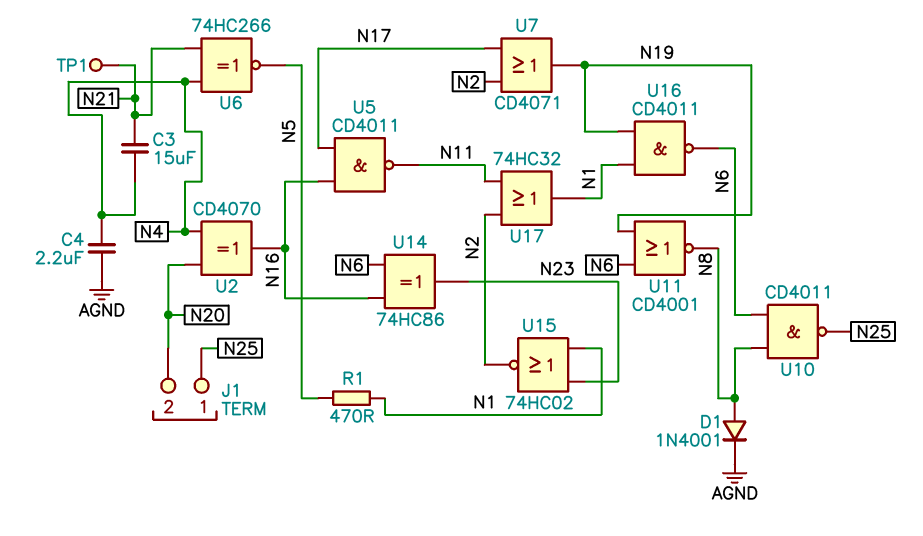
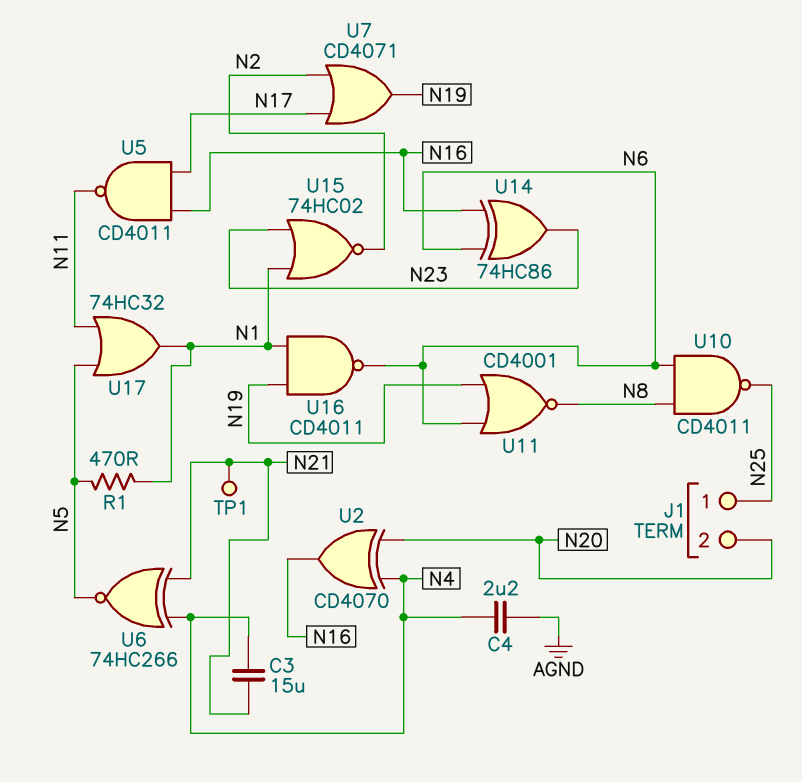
D1: diode 1N4001 (A N8, K AGND) -> none
U17: OR 74HC32 (in N2, in N11, out N1) -> OR 74HC32 (in N5, in N11, out N1)

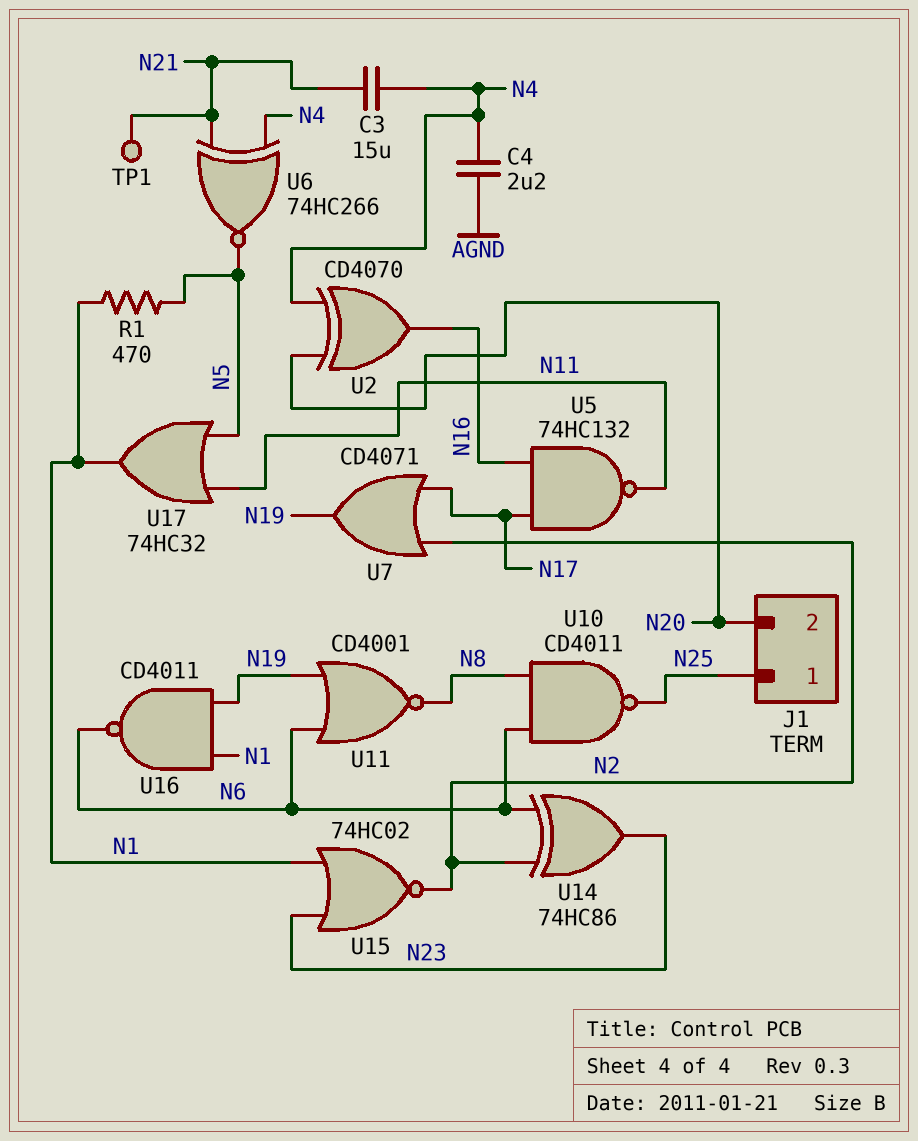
U5: NAND CD4011 (in N16, in N17, out N11) -> NAND 74HC132 (in N16, in N17, out N11)
U14: XOR 74HC86 (in N6, in N16, out N23) -> XOR 74HC86 (in N2, in N6, out N23)

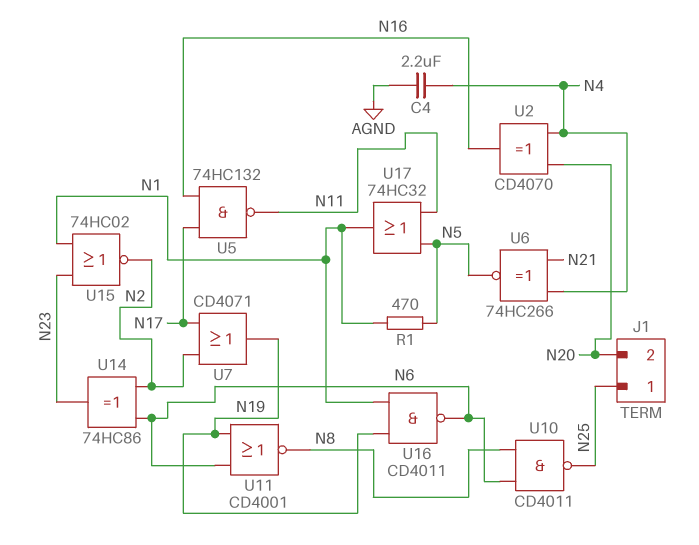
C3: 15uF (N4, N21) -> none
TP1: test point (N21) -> none

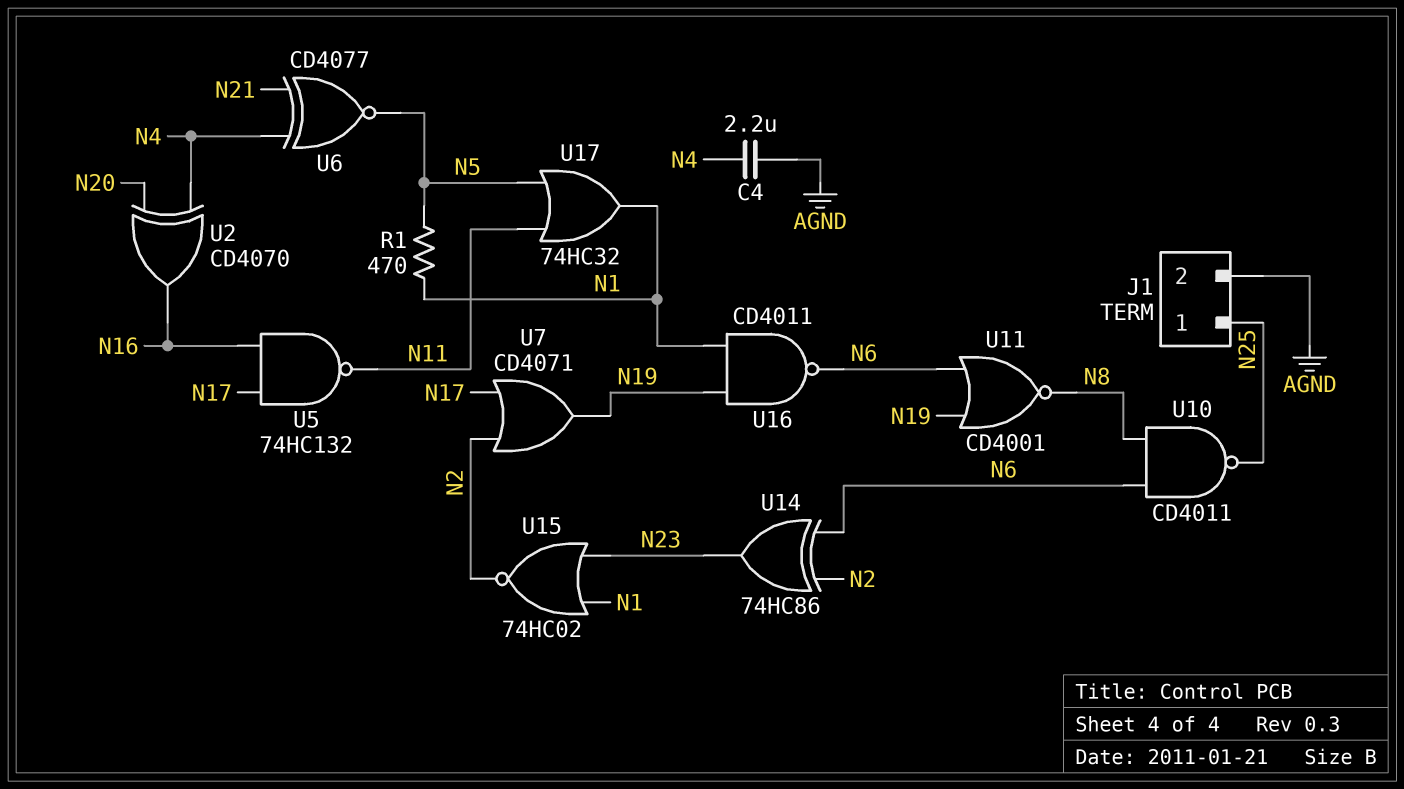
J1 pin 2: N20 -> AGND
U6: XNOR 74HC266 (in N4, in N21, out N5) -> XNOR CD4077 (in N4, in N21, out N5)

